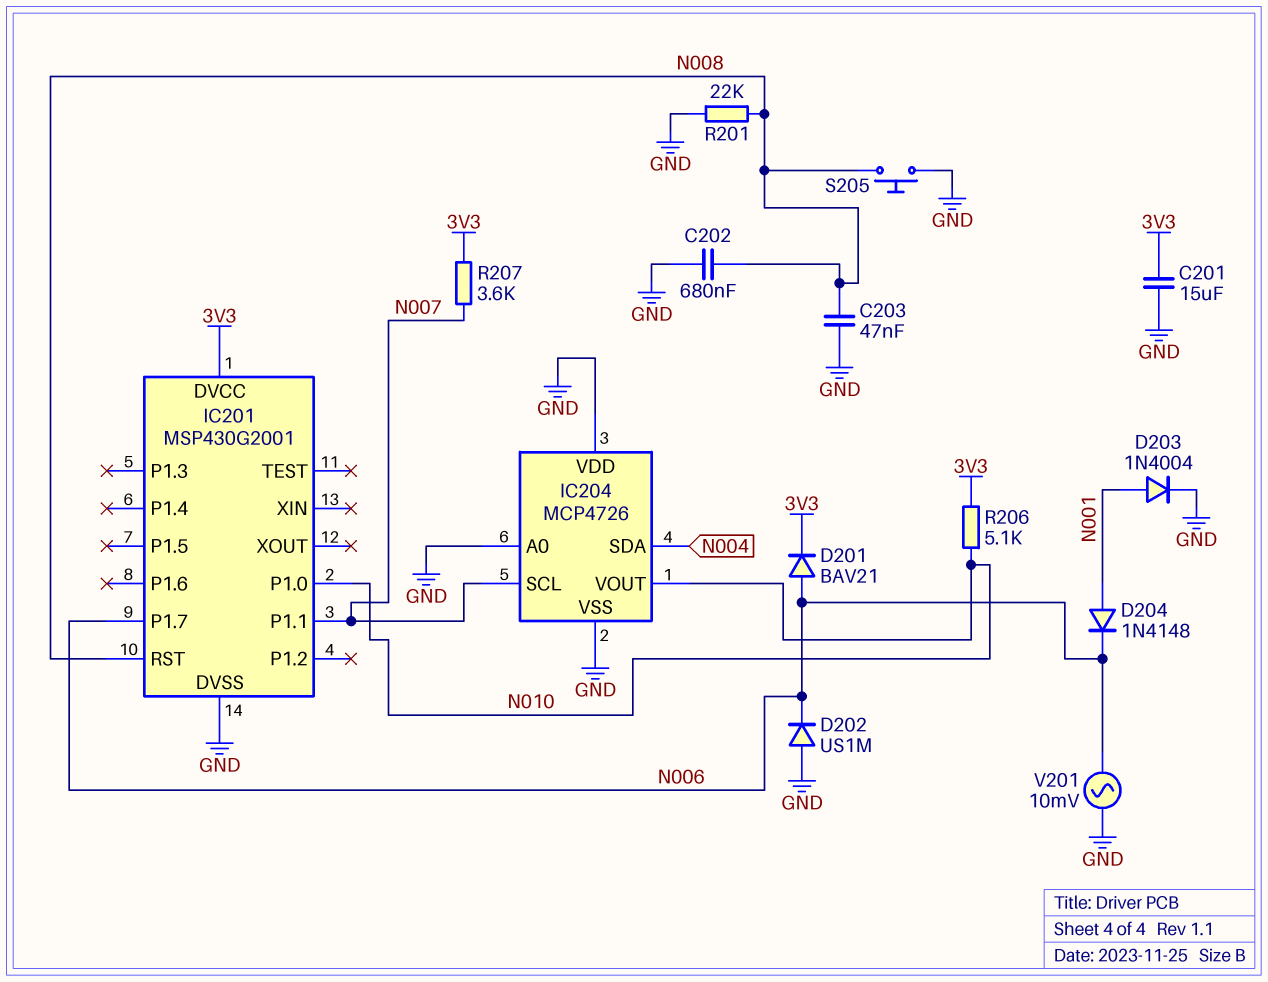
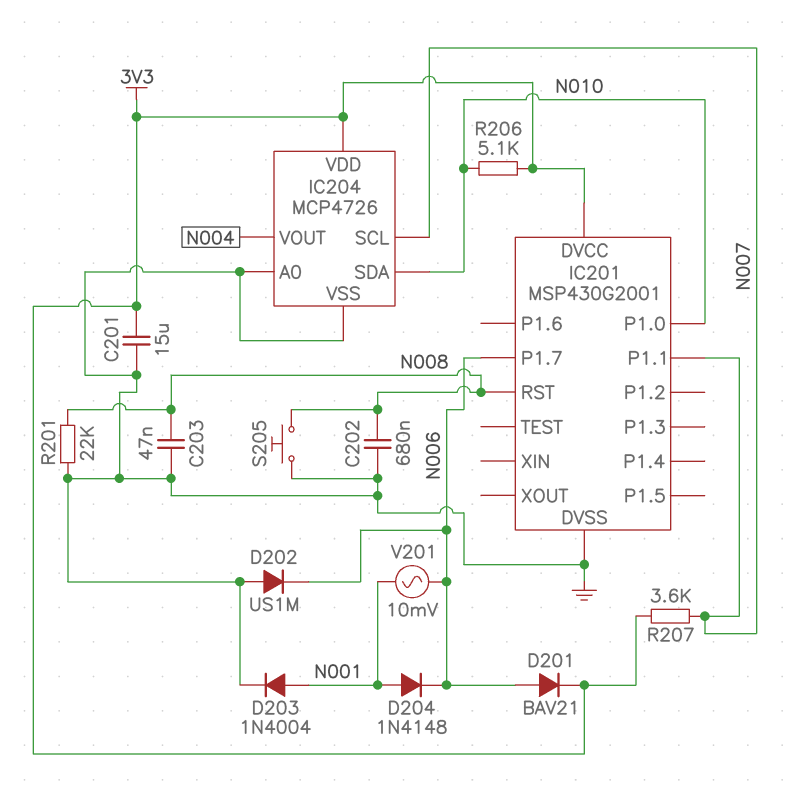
IC204 pin SDA: N004 -> N010
IC204 pin VDD: GND -> 3V3
IC204 pin VOUT: N010 -> N004
V201: AC 10mV (GND, N006) -> AC 10mV (N001, N006)

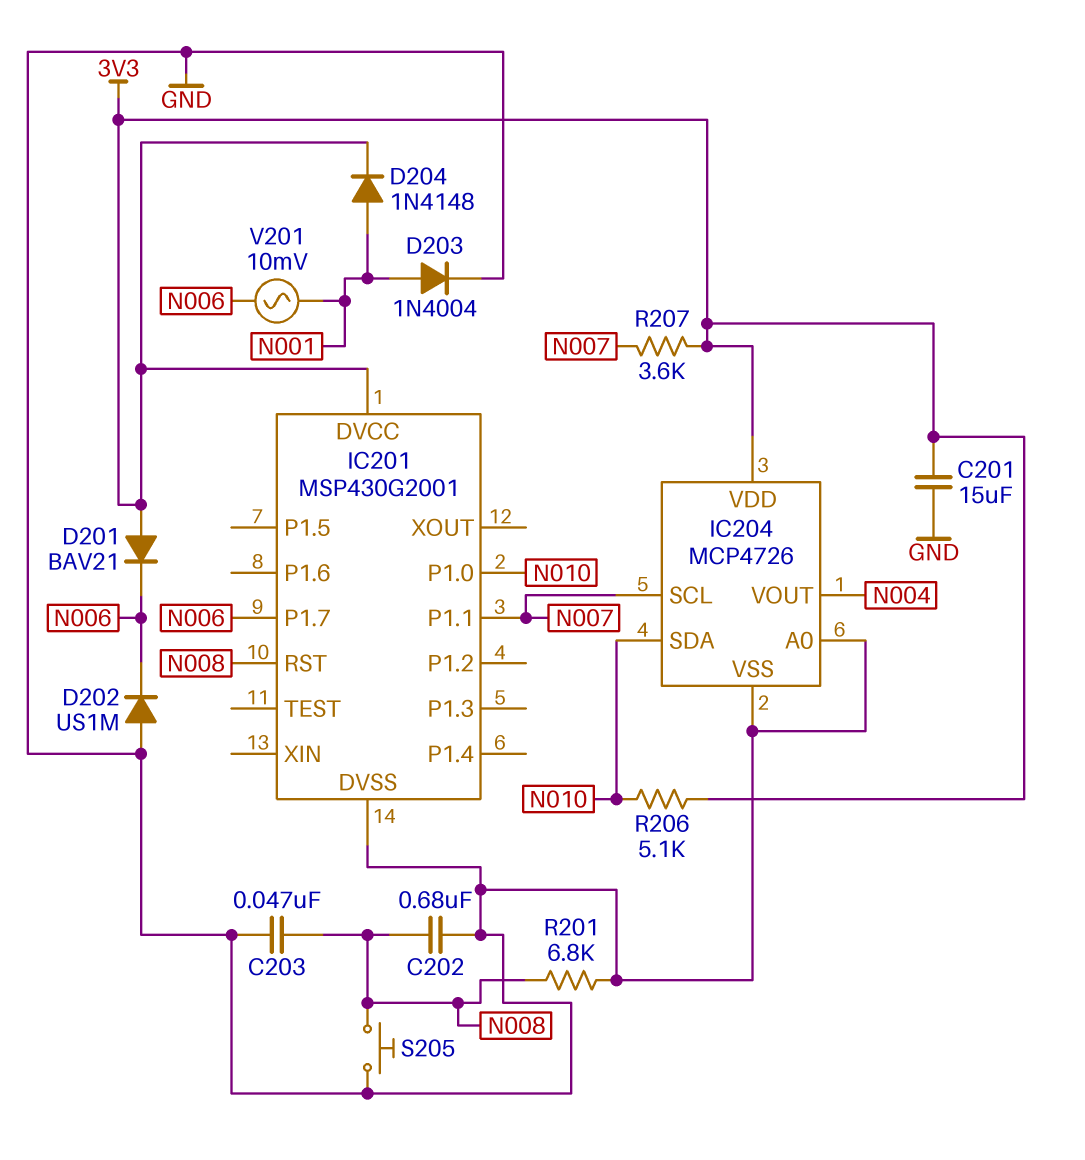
D201: diode BAV21 (A N006, K 3V3) -> diode BAV21 (A 3V3, K N006)
D204: diode 1N4148 (A N001, K N006) -> diode 1N4148 (A N001, K 3V3)
R201: 22k (GND, N008) -> 6.8k (GND, N008)

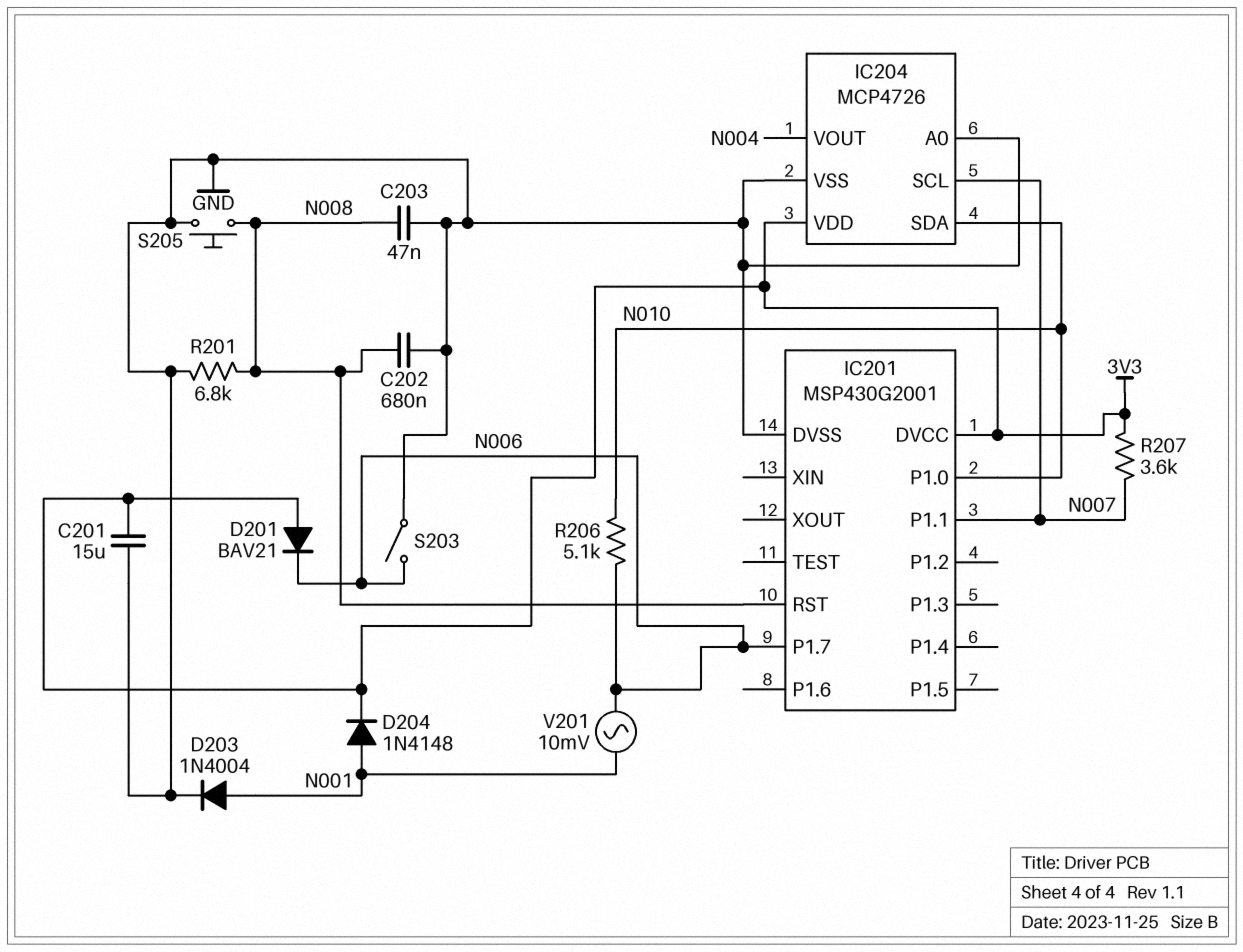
D202: diode US1M (A GND, K N006) -> none
R206: 5.1k (3V3, N010) -> 5.1k (N006, N010)
S203: none -> switch (GND, N006)

